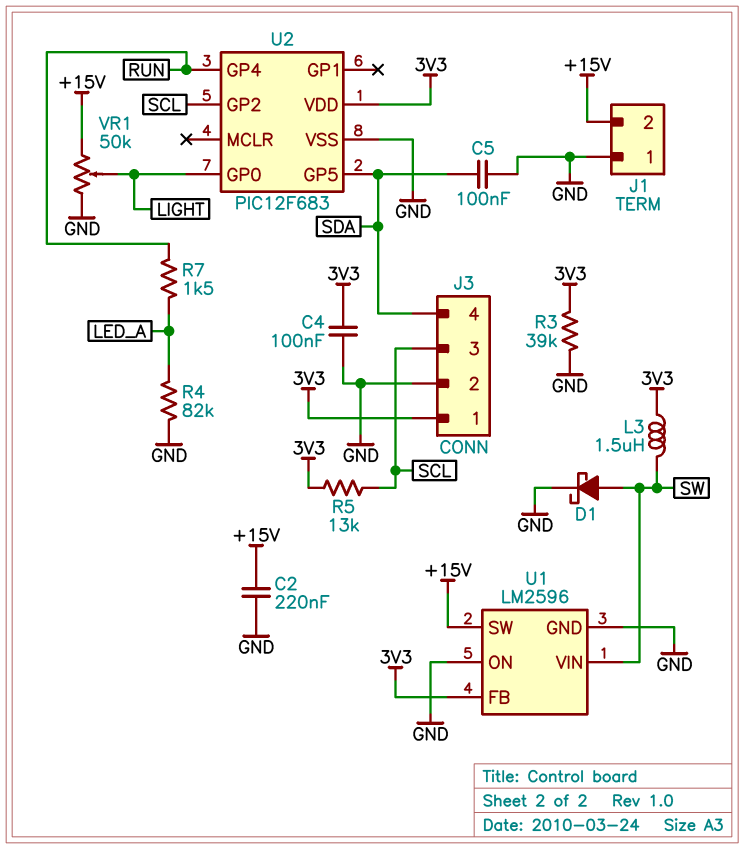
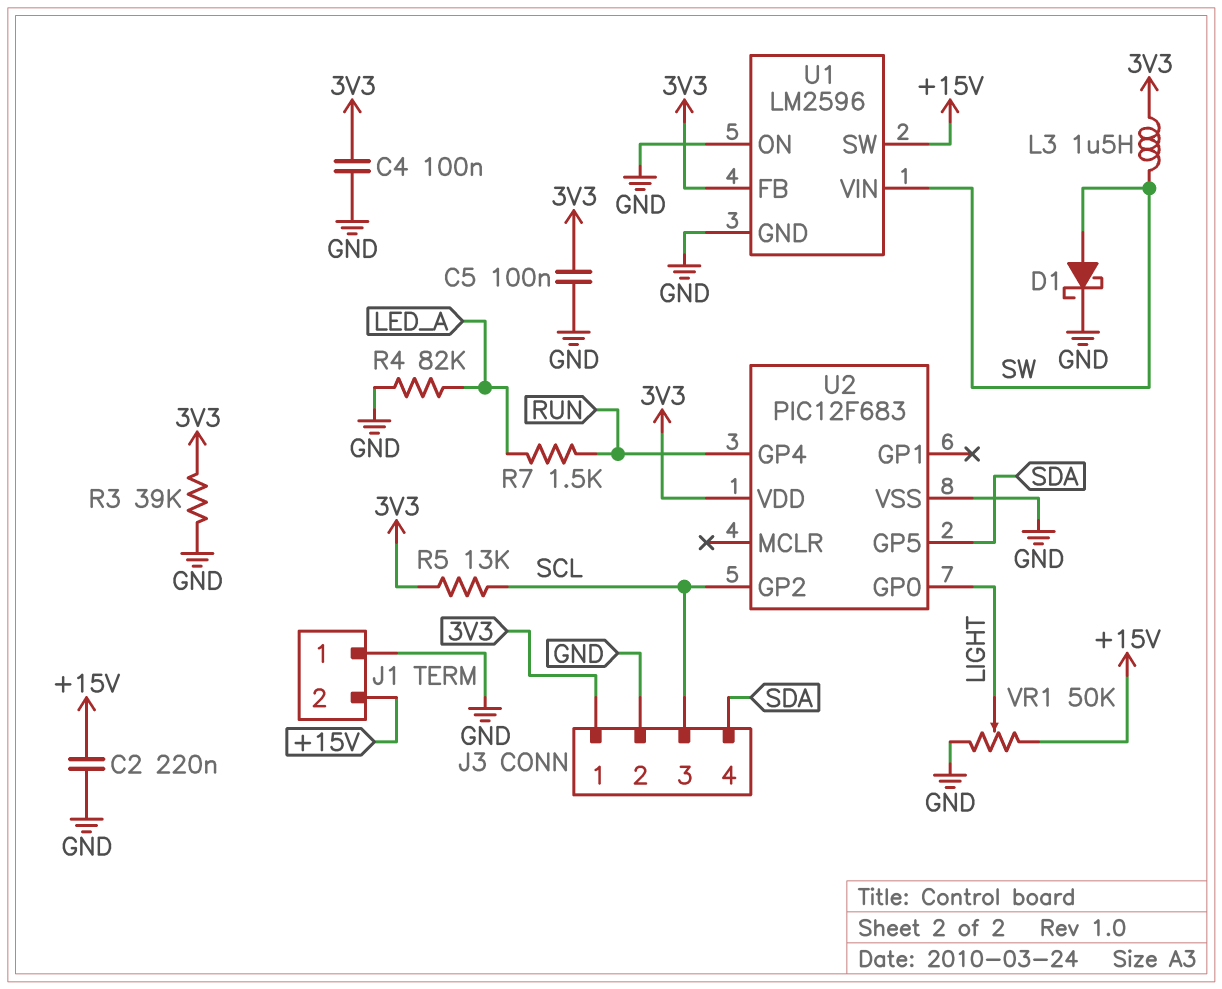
C5: 100nF (GND, SDA) -> 100nF (3V3, GND)

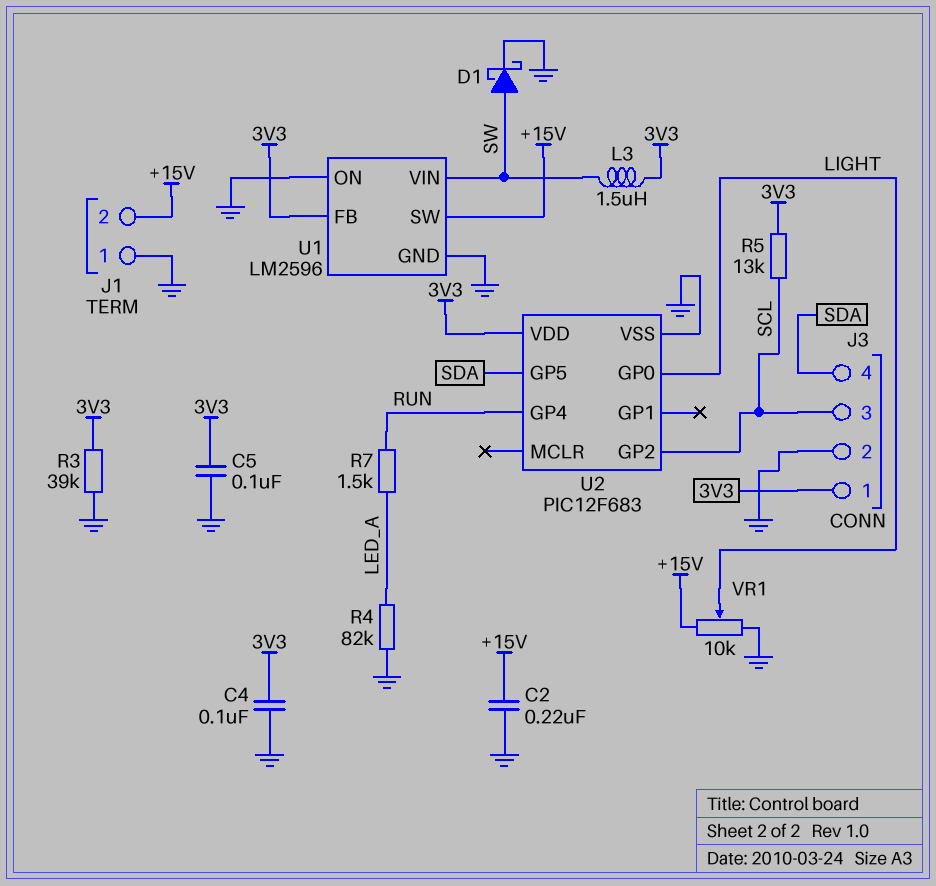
VR1: 50k (+15V, GND, wiper LIGHT) -> 10k (+15V, GND, wiper LIGHT)

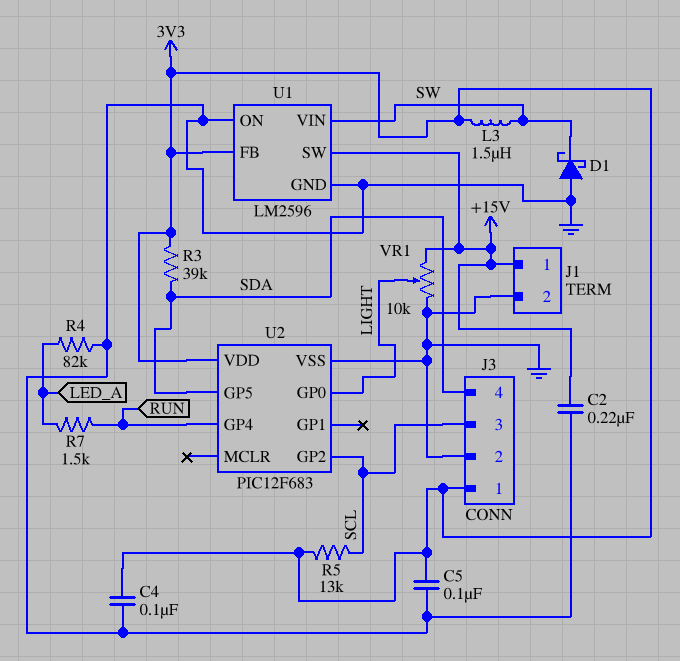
D1: schottky (A SW, K GND) -> schottky (A GND, K SW)
J1 pin 1: GND -> +15V
J1 pin 2: +15V -> GND
R3: 39k (3V3, GND) -> 39k (3V3, SDA)

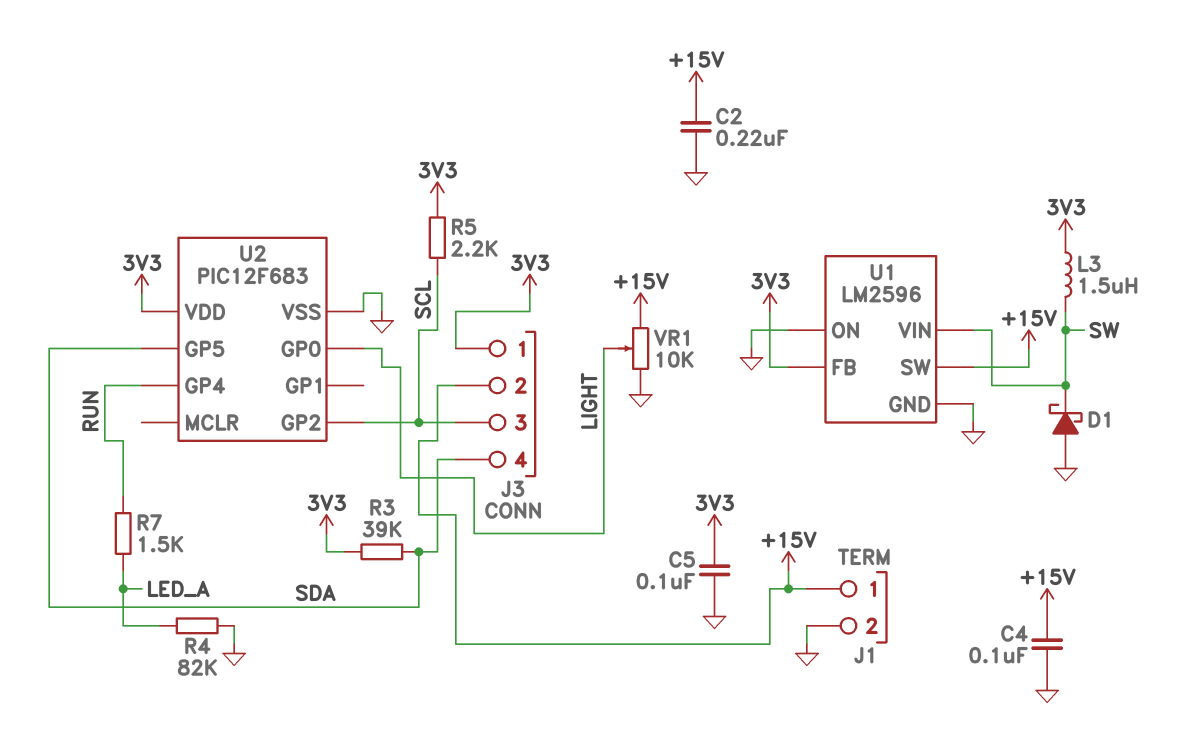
C4: 100nF (3V3, GND) -> 100nF (+15V, GND)
J3 pin 2: GND -> +15V
R5: 13k (3V3, SCL) -> 2.2k (3V3, SCL)

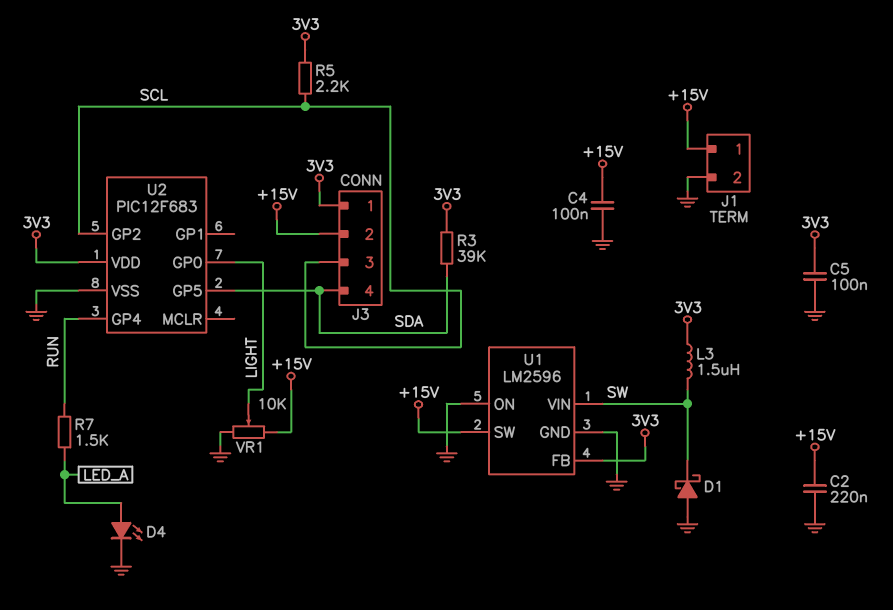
D4: none -> LED (A LED_A, K GND)
R4: 82k (GND, LED_A) -> none

